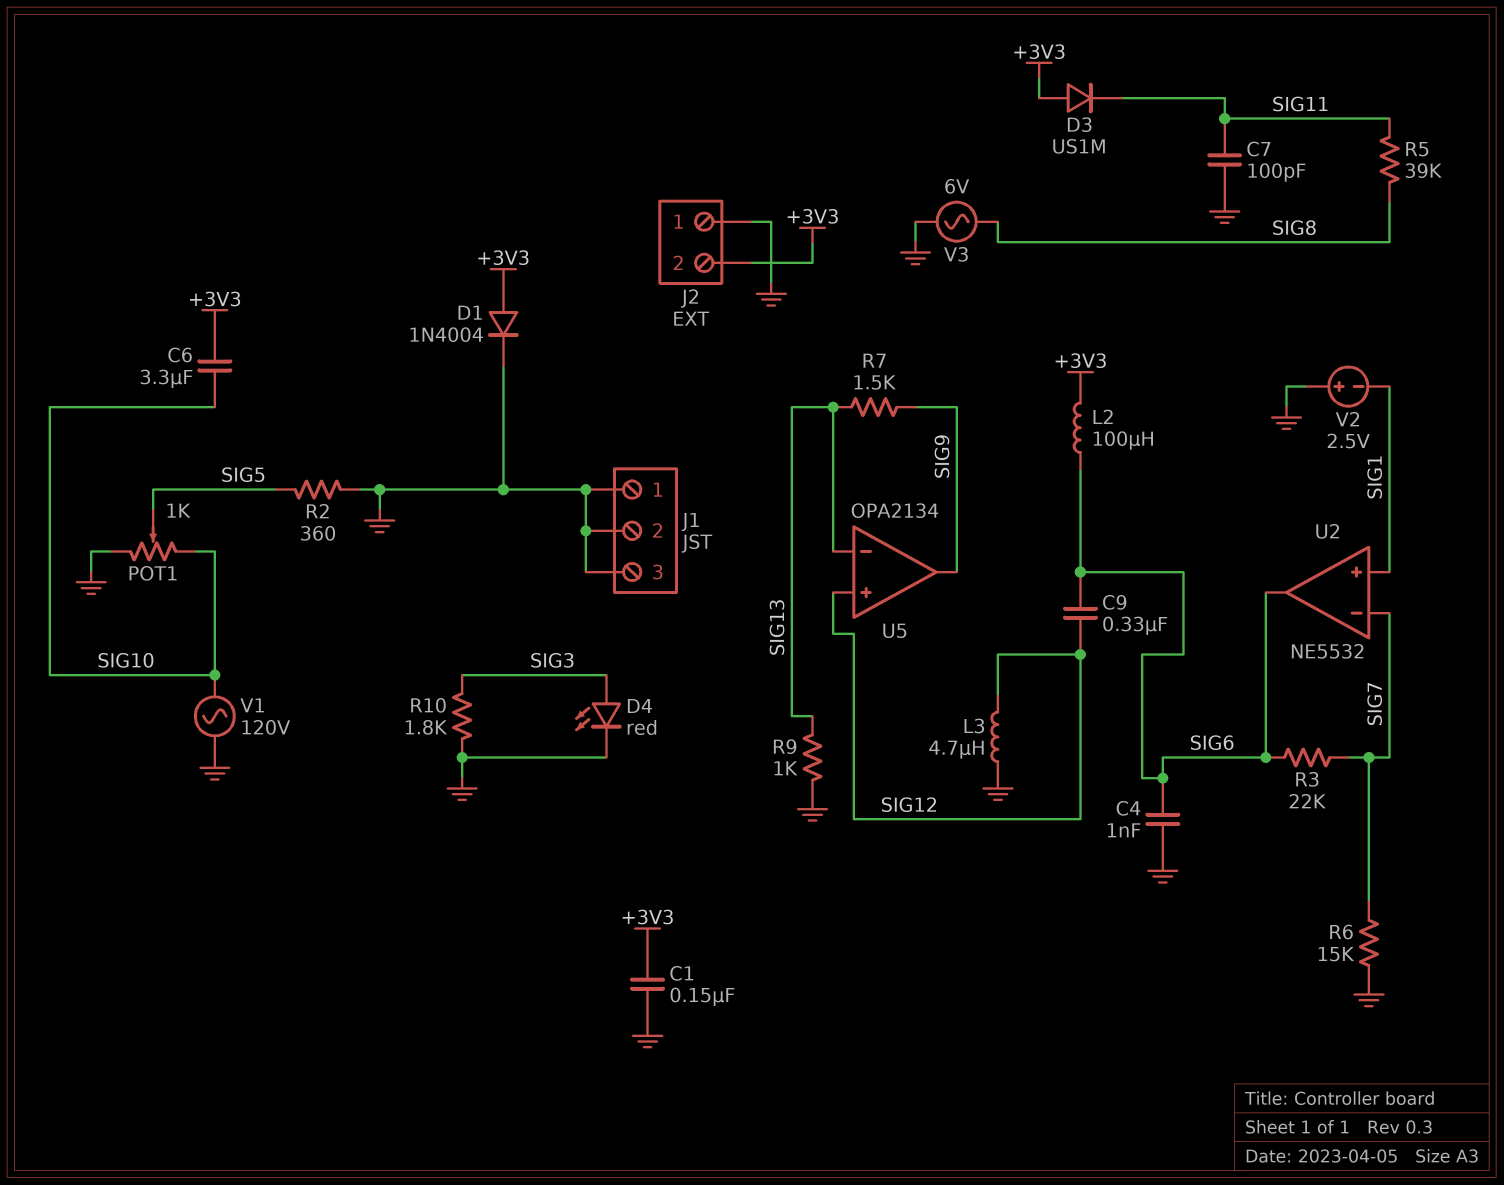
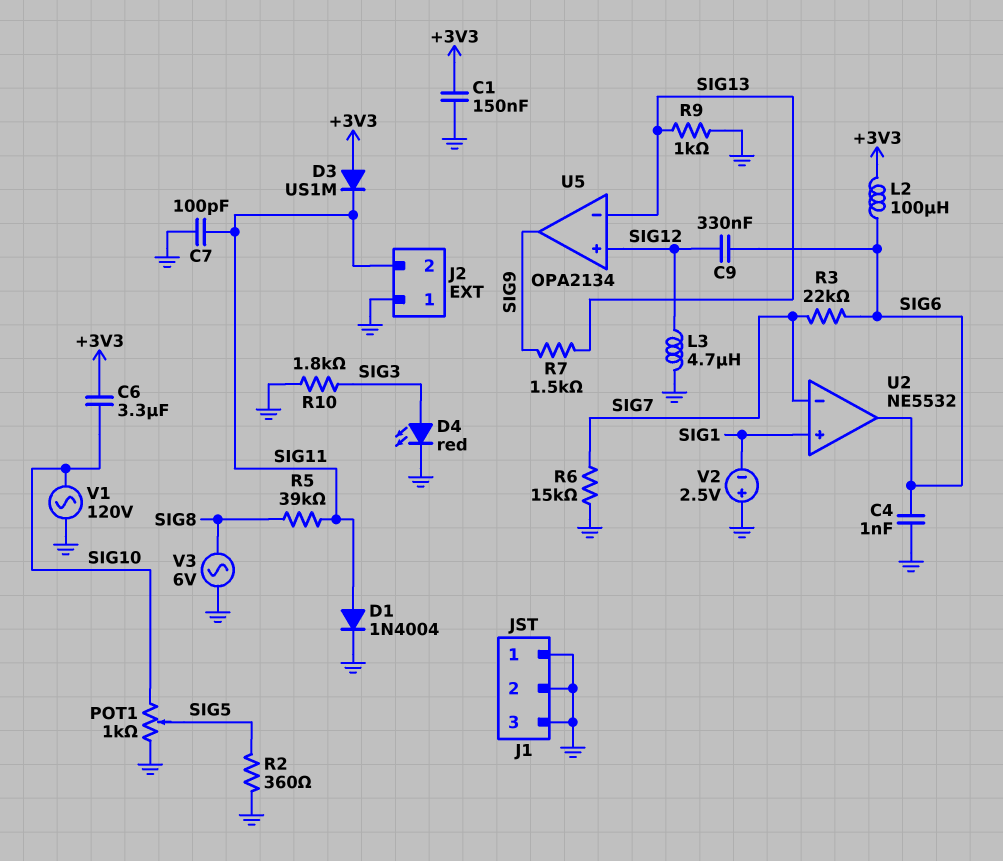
D1: diode 1N4004 (A +3V3, K GND) -> diode 1N4004 (A SIG11, K GND)
J2 pin 2: +3V3 -> SIG11

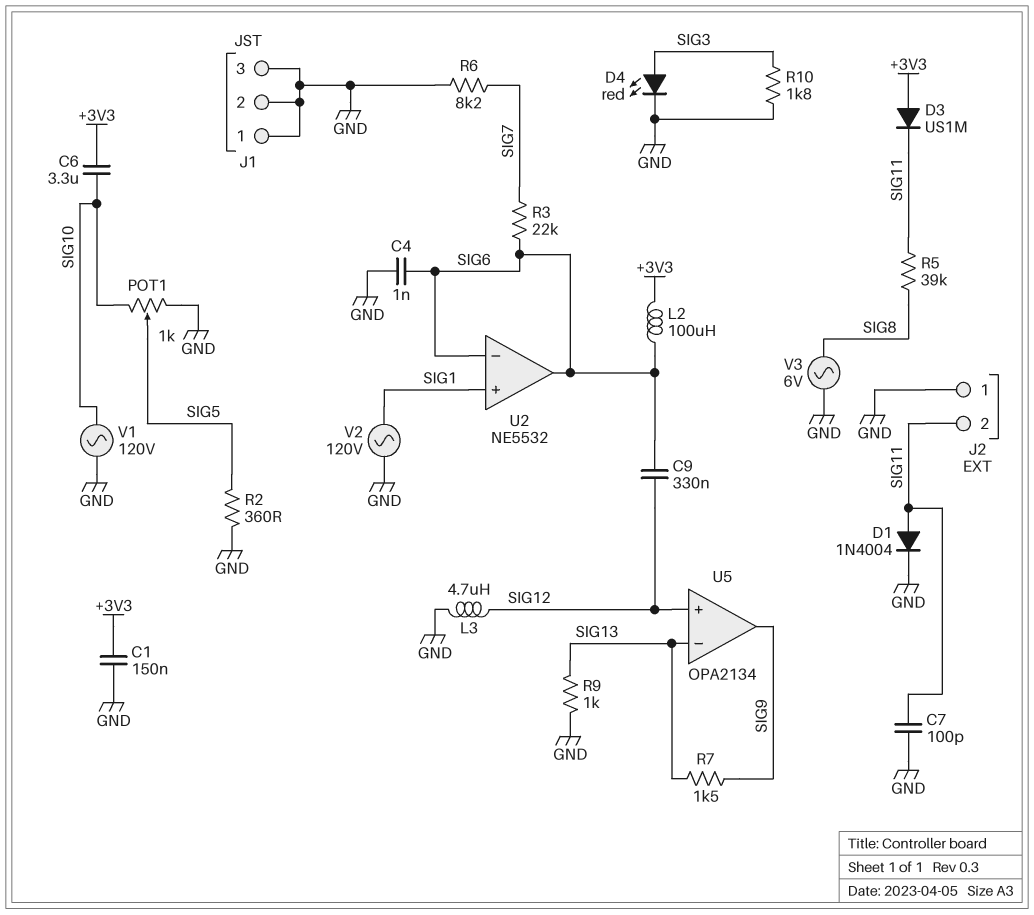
R6: 15k (GND, SIG7) -> 8.2k (GND, SIG7)
U2 pin in-: SIG7 -> SIG6
V2: 2.5V (plus GND, minus SIG1) -> AC 120V (GND, SIG1)

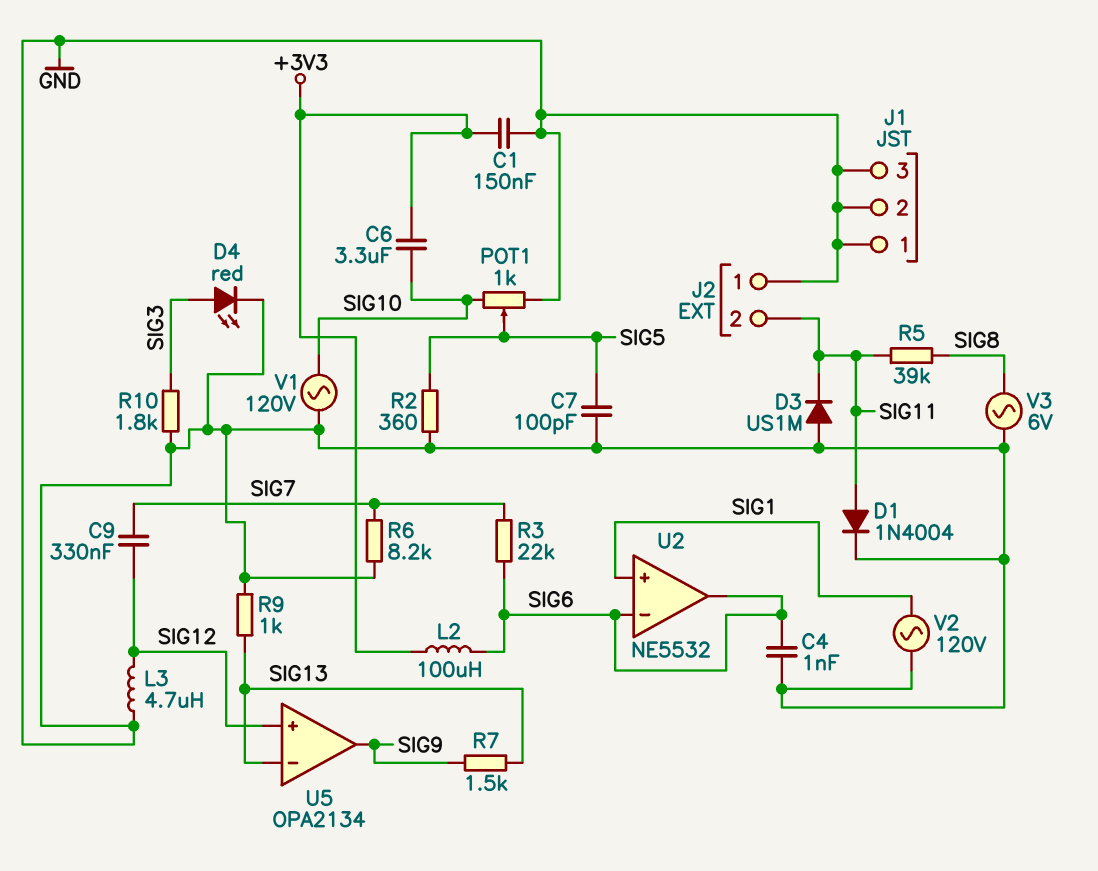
C7: 100pF (GND, SIG11) -> 100pF (GND, SIG5)
C9: 330nF (SIG6, SIG12) -> 330nF (SIG7, SIG12)
D3: diode US1M (A +3V3, K SIG11) -> diode US1M (A GND, K SIG11)

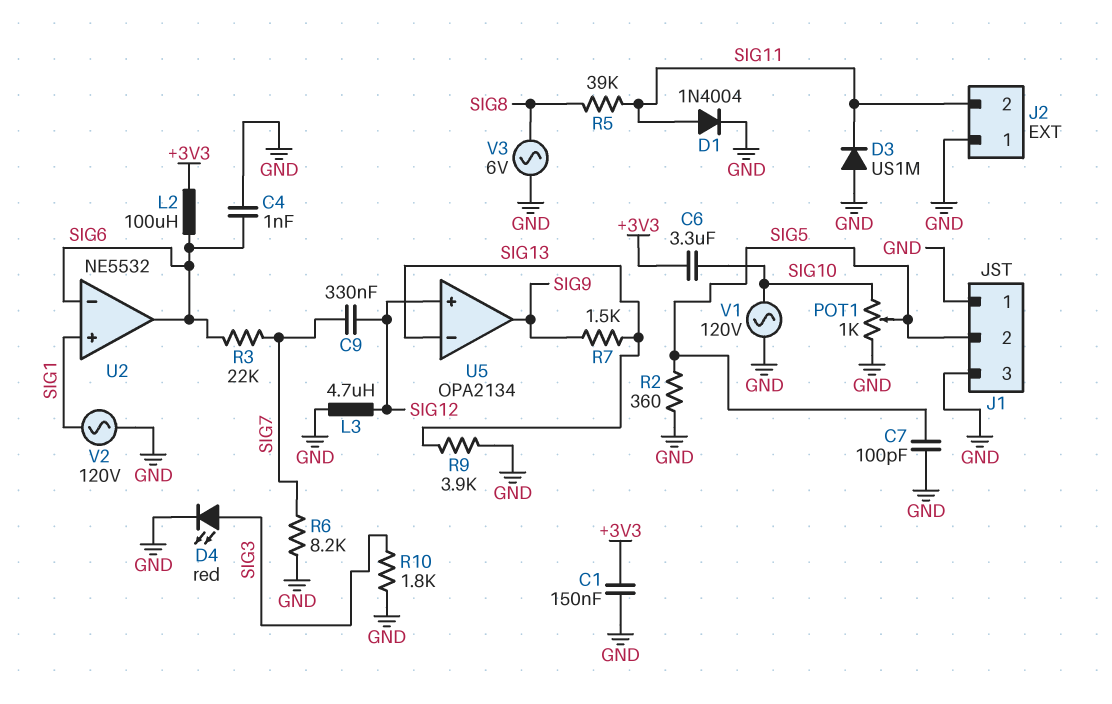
J1 pin 2: GND -> SIG5
R9: 1k (GND, SIG13) -> 3.9k (GND, SIG13)

